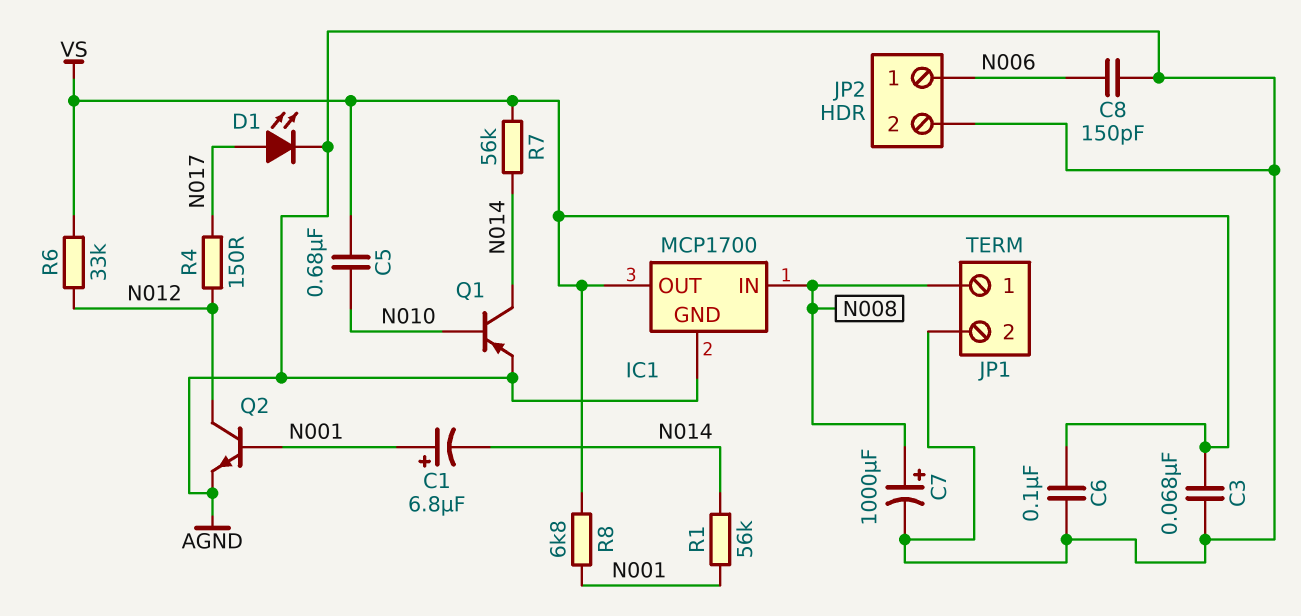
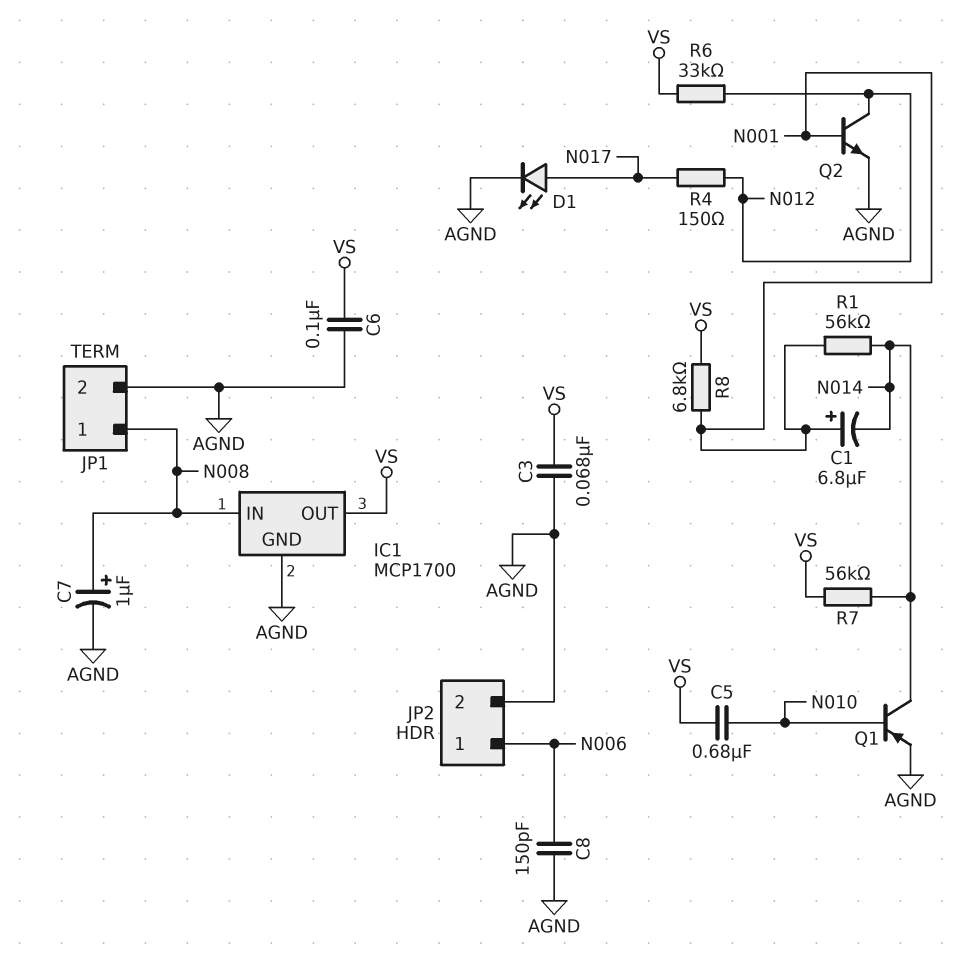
C7: 1000uF (plus N008, minus AGND) -> 1uF (plus N008, minus AGND)

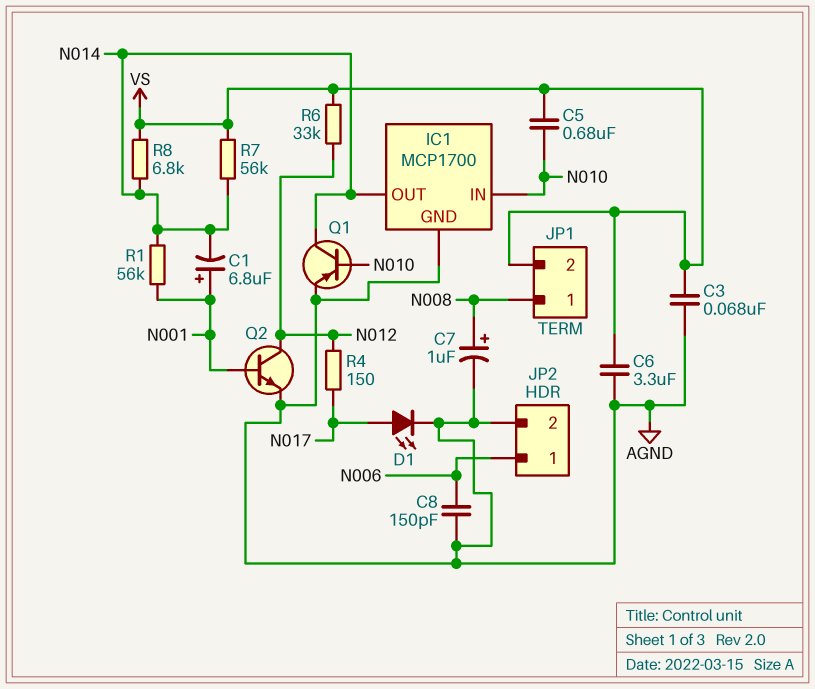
C6: 100nF (AGND, VS) -> 3.3uF (AGND, VS)
IC1 pin IN: N008 -> N010
IC1 pin OUT: VS -> N014
JP1 pin 2: AGND -> VS
R8: 6.8k (N001, VS) -> 6.8k (N014, VS)

